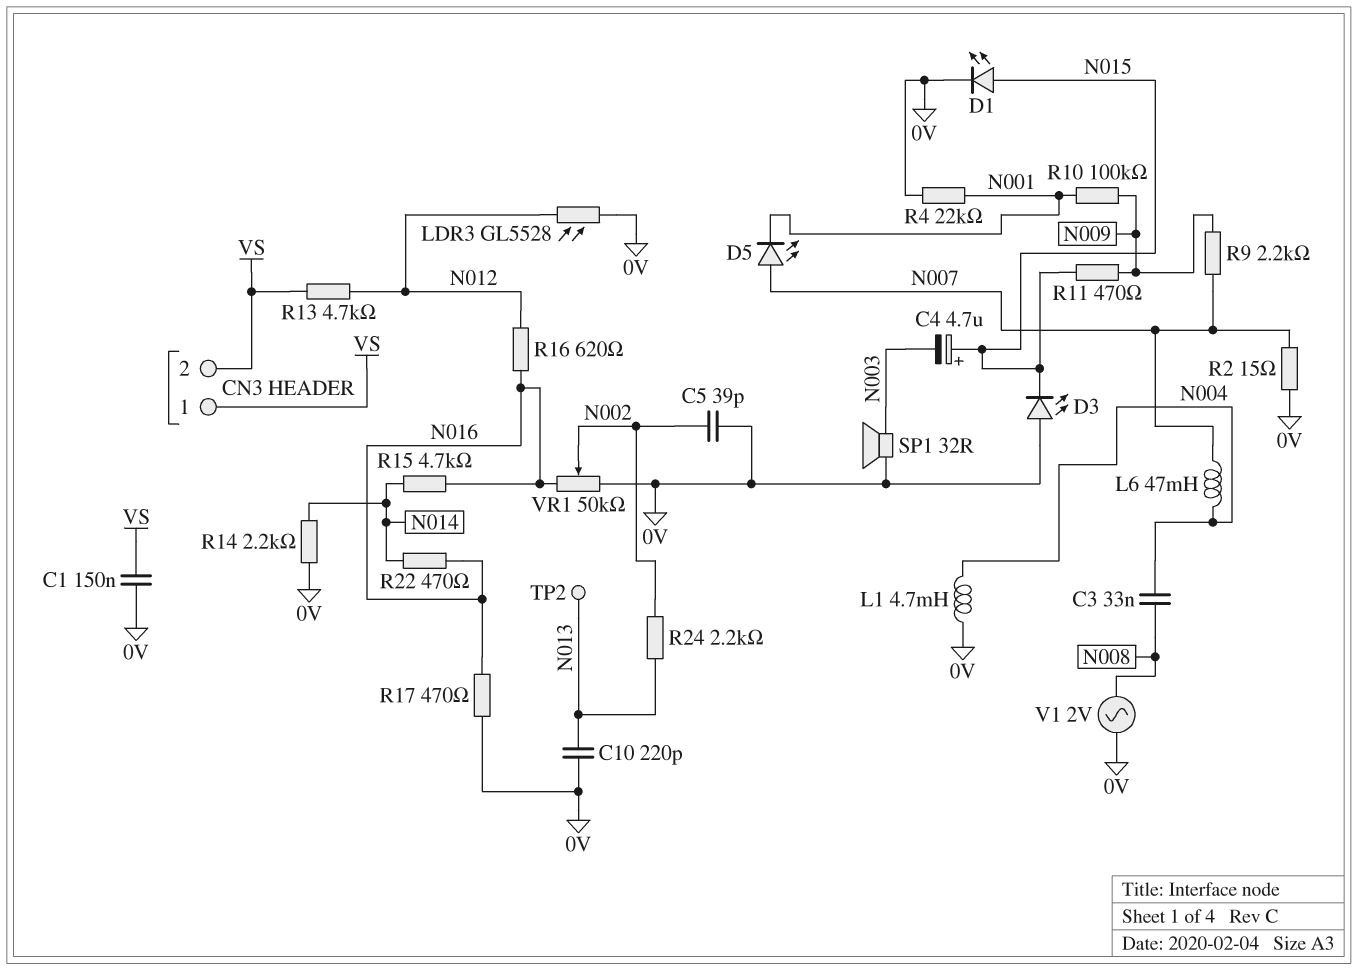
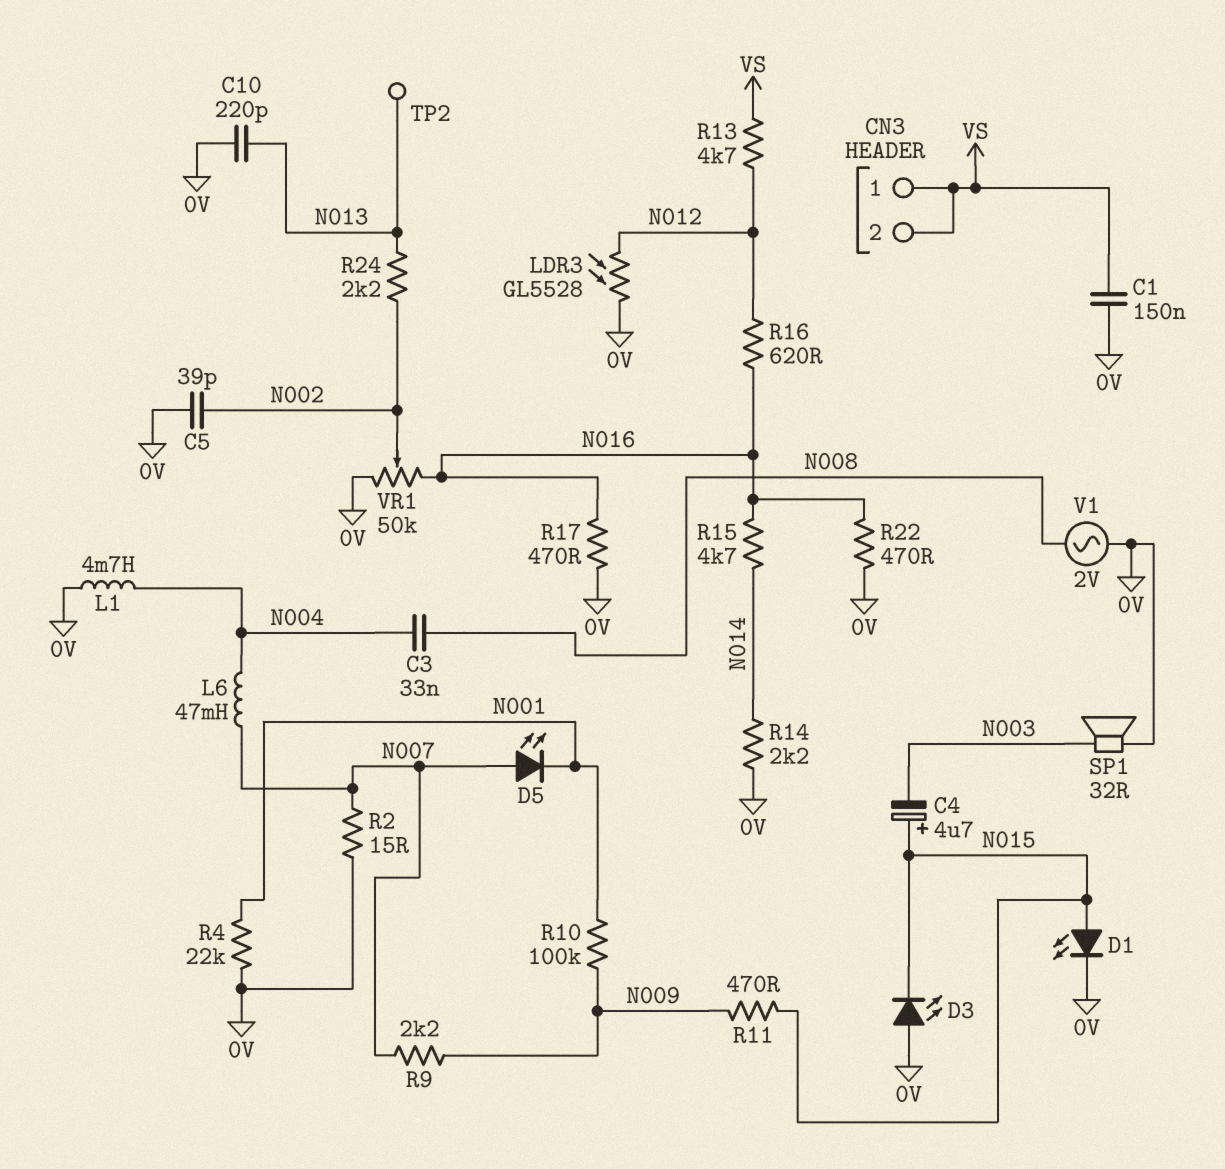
R22: 470 (N014, N016) -> 470 (0V, N016)

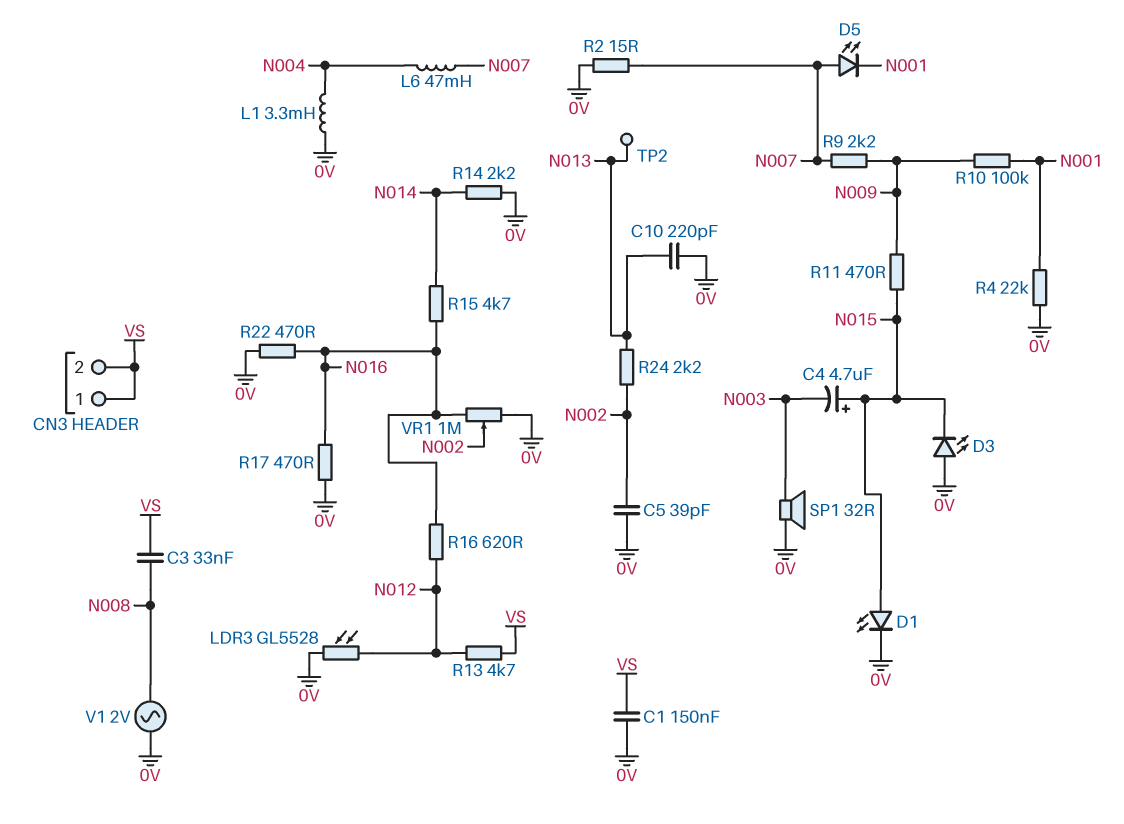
C3: 33nF (N004, N008) -> 33nF (N008, VS)
L1: 4.7mH (0V, N004) -> 3.3mH (0V, N004)
VR1: 50k (0V, N016, wiper N002) -> 1M (0V, N016, wiper N002)

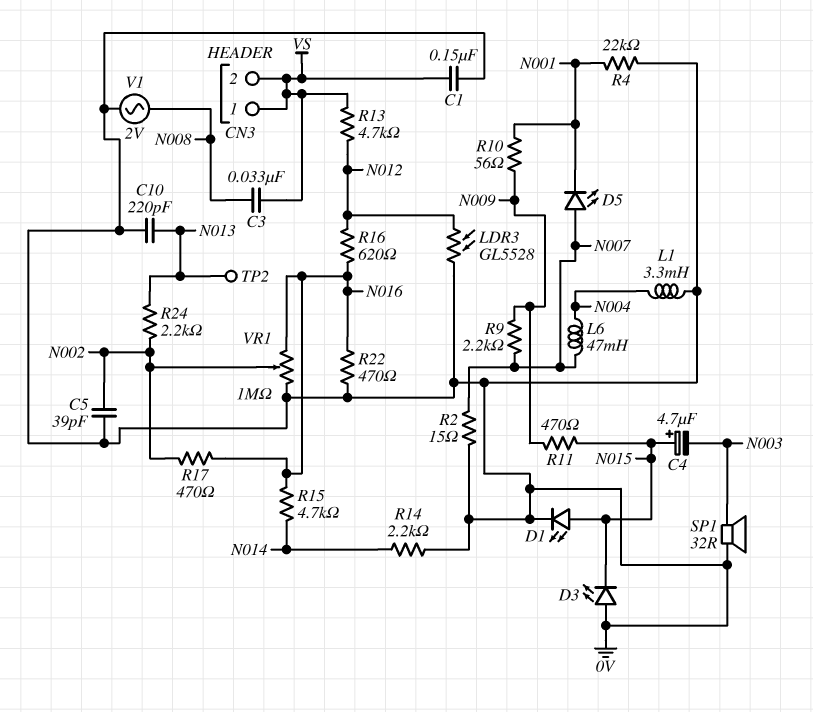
R10: 100k (N001, N009) -> 56 (N001, N009)
R17: 470 (0V, N016) -> 470 (N002, N016)

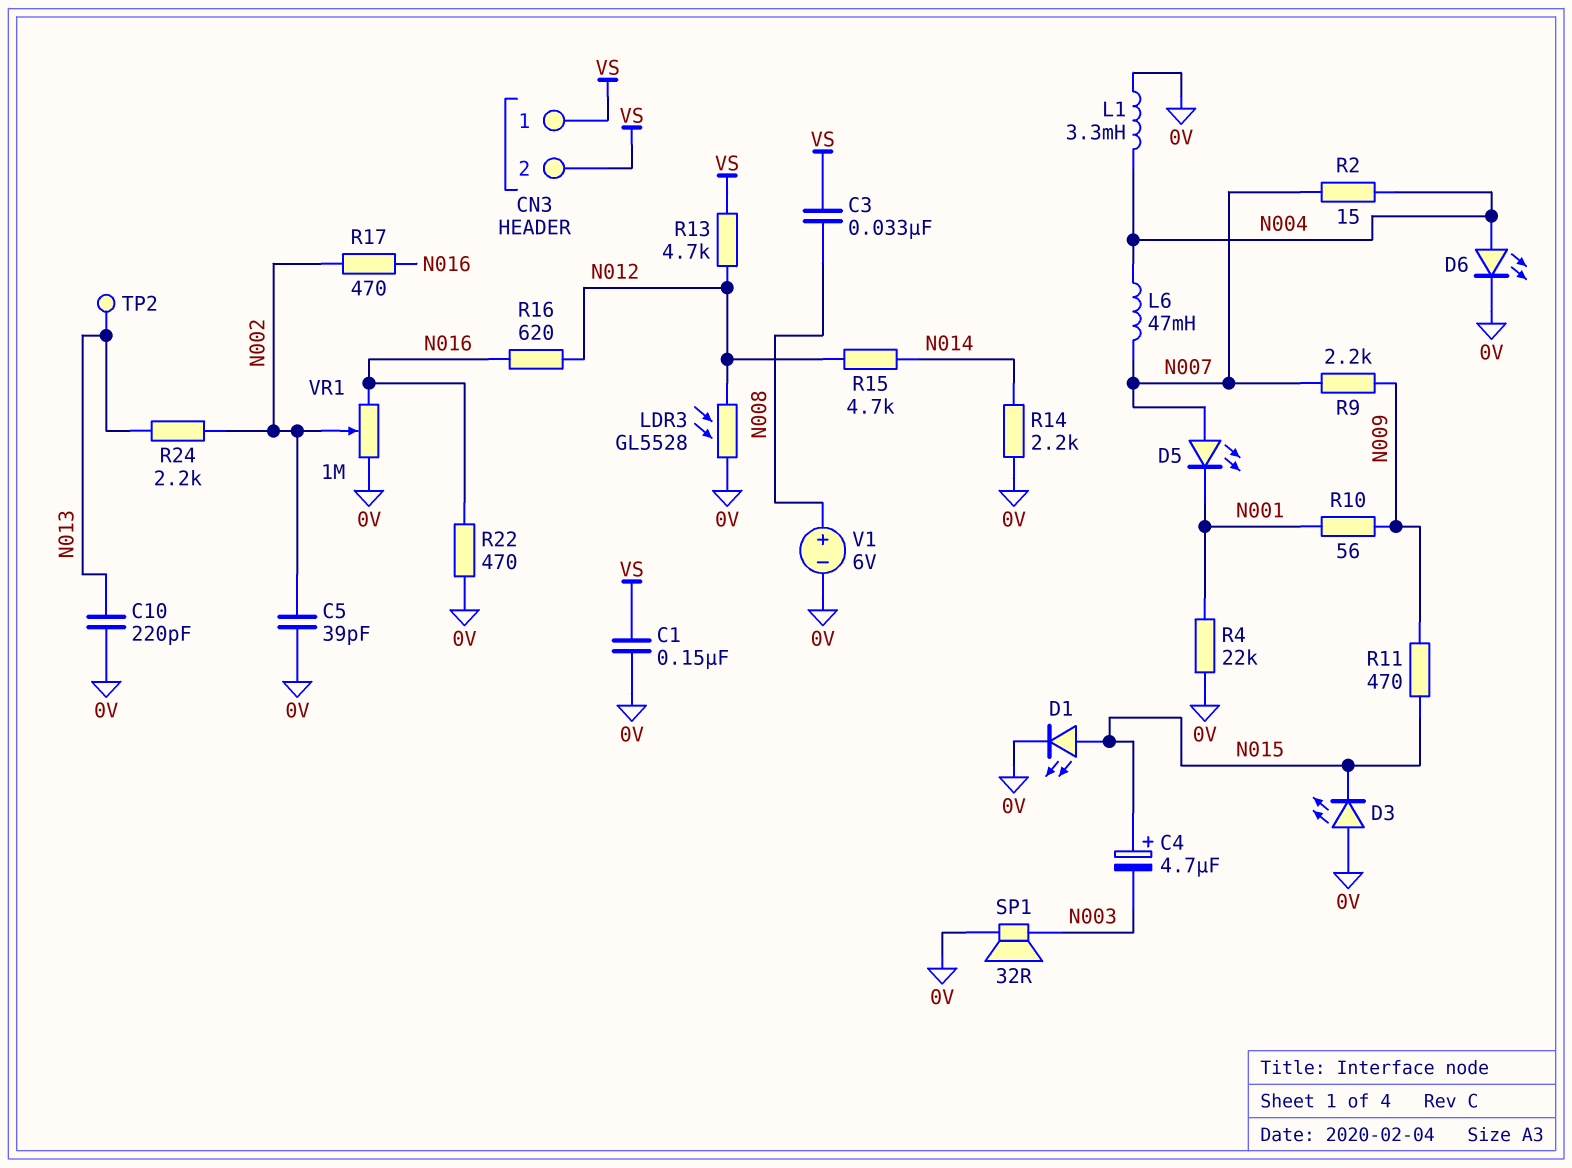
D6: none -> LED (A N004, K 0V)
R2: 15 (0V, N007) -> 15 (N004, N007)
R15: 4.7k (N014, N016) -> 4.7k (N012, N014)
V1: AC 2V (0V, N008) -> 6V (plus N008, minus 0V)

